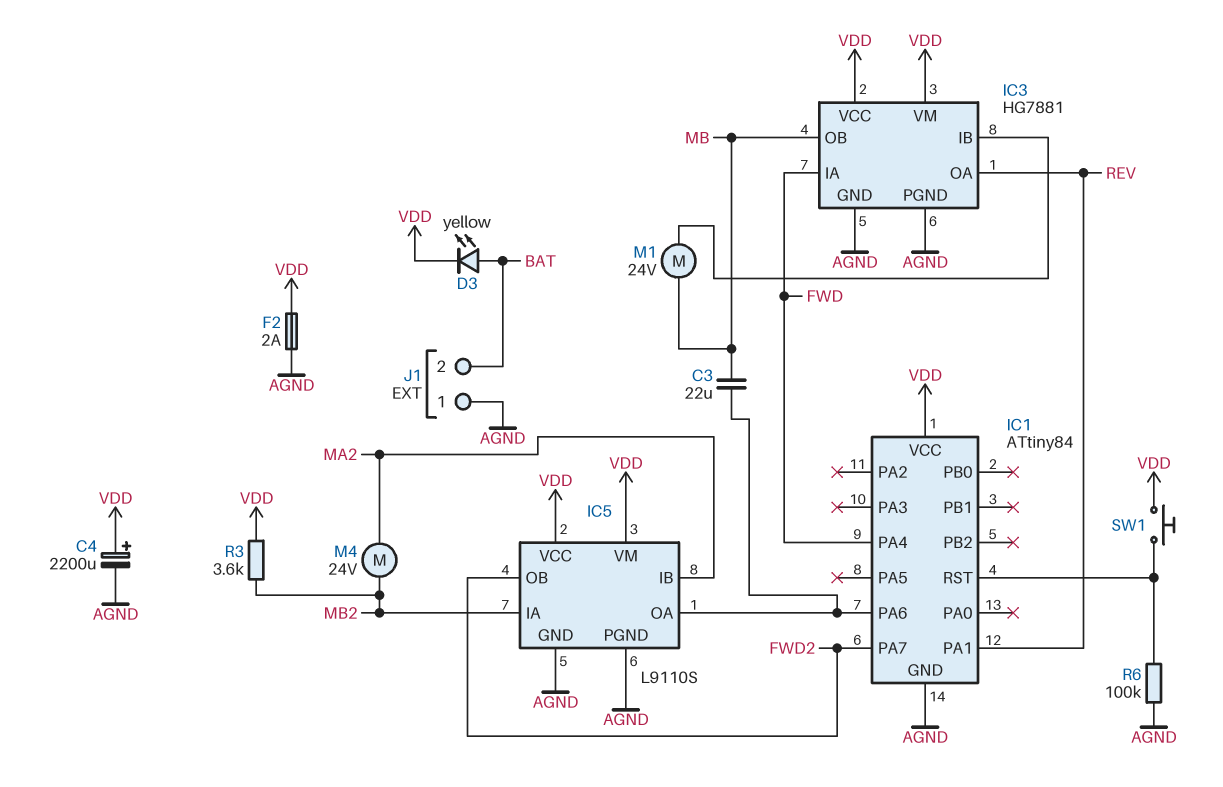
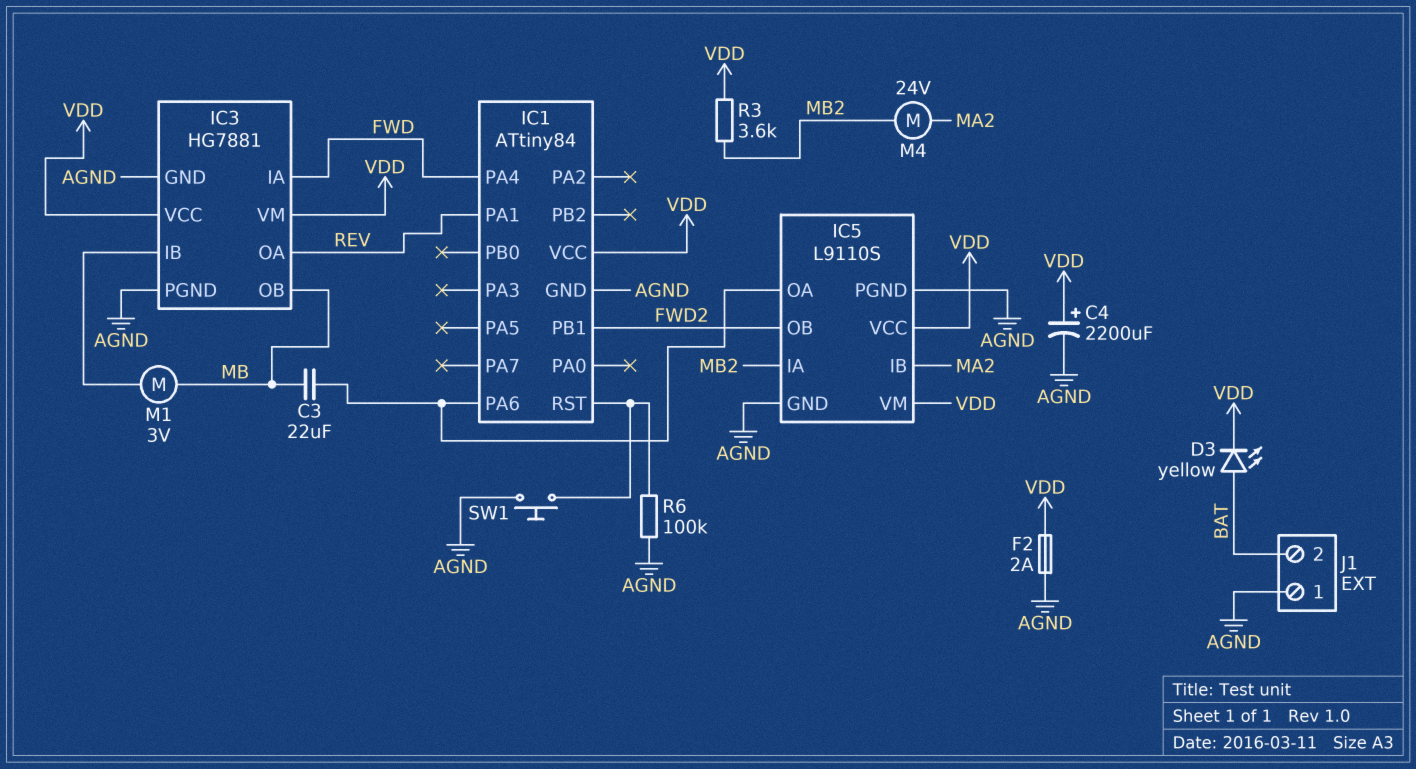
IC1 pin PA7: FWD2 -> none
IC1 pin PB1: none -> FWD2
M1: motor 24V (IC3/IB, MB) -> motor 3V (IC3/IB, MB)
SW1: button (IC1/RST, VDD) -> button (AGND, IC1/RST)

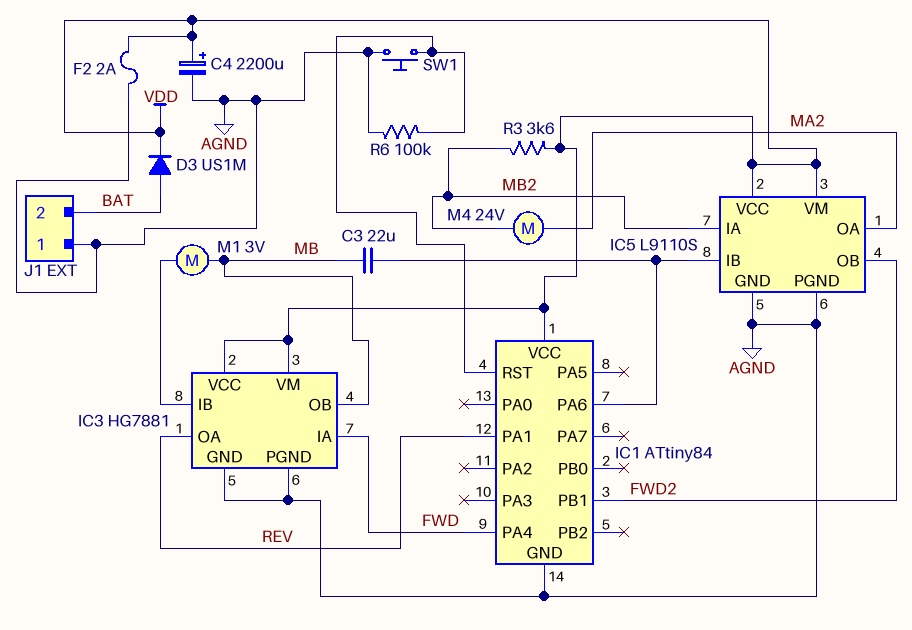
D3: LED yellow (A BAT, K VDD) -> diode US1M (A BAT, K VDD)
IC5 pin IB: MA2 -> IC1/PA6
IC5 pin OA: IC1/PA6 -> MA2

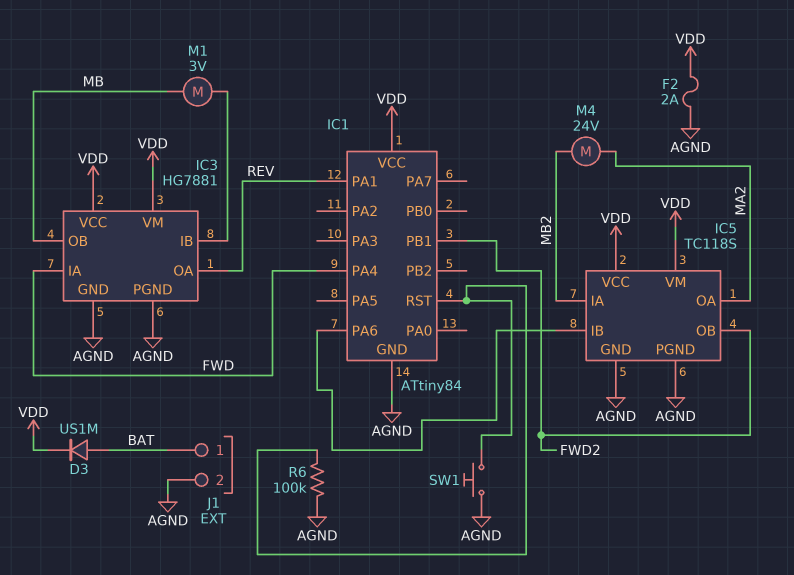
C3: 22uF (IC1/PA6, MB) -> none
C4: 2200uF (plus VDD, minus AGND) -> none
IC5: L9110S -> TC118S
J1 pin 1: AGND -> BAT
J1 pin 2: BAT -> AGND
R3: 3.6k (MB2, VDD) -> none

